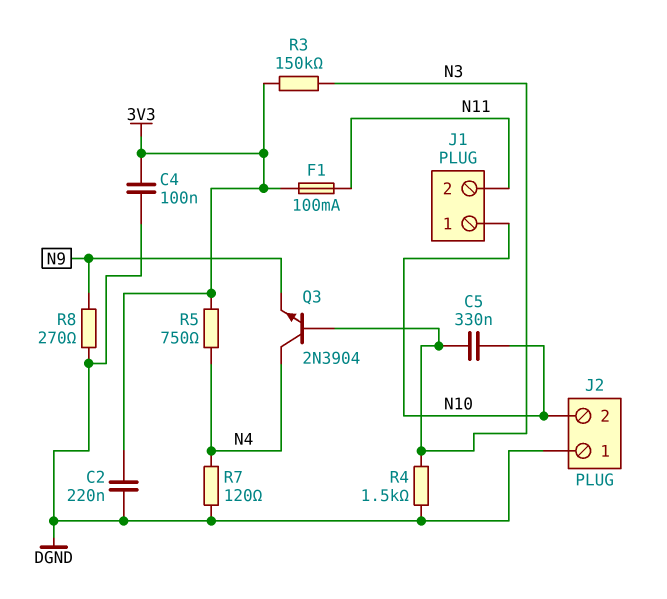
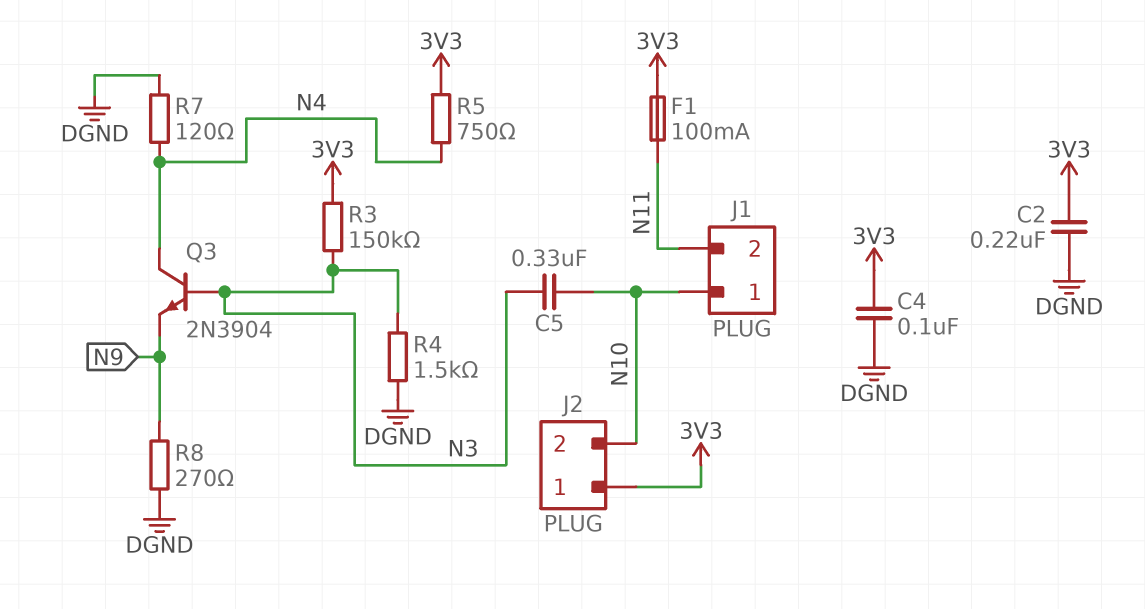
J2 pin 1: DGND -> 3V3

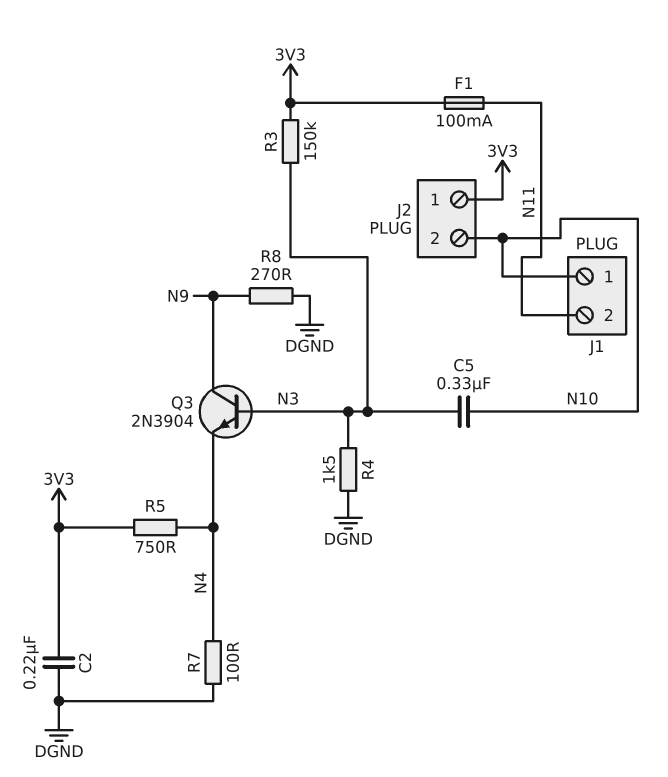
C4: 100nF (3V3, DGND) -> none
Q3: NPN 2N3904 (B N3, C N4, E N9) -> NPN 2N3904 (B N3, C N9, E N4)
R7: 120 (DGND, N4) -> 100 (DGND, N4)

